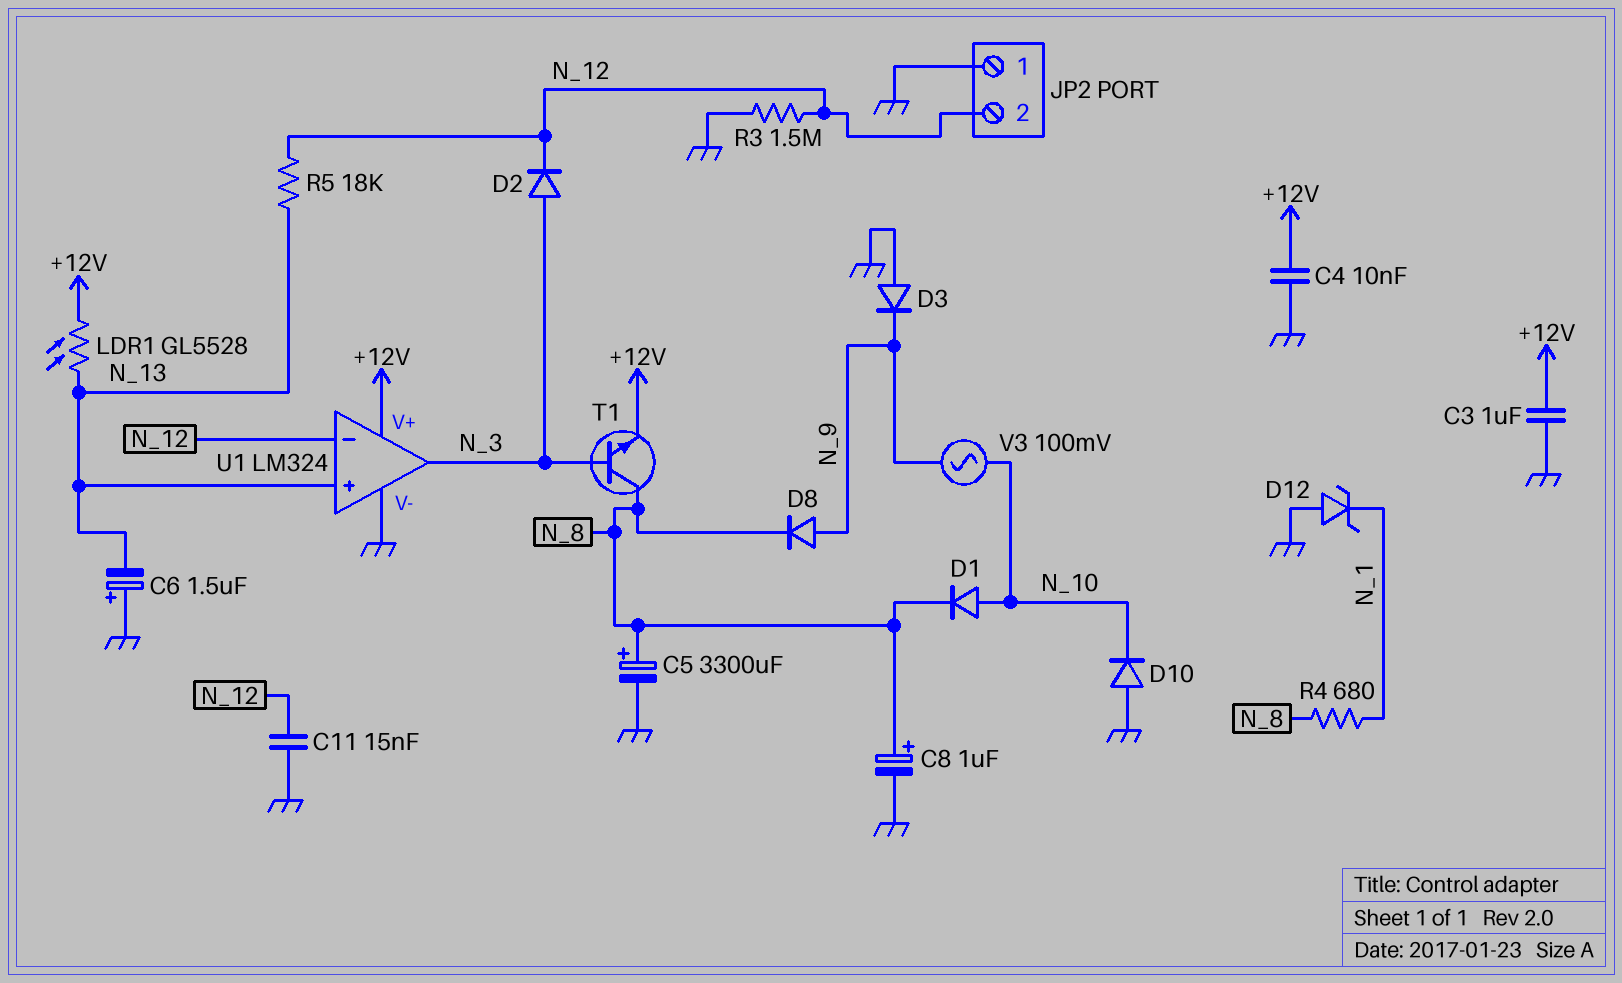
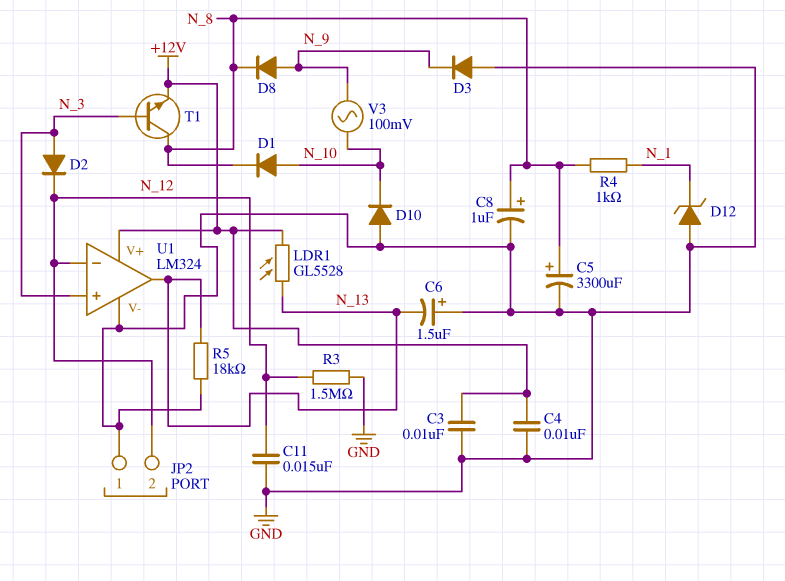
C3: 1uF (+12V, GND) -> 10nF (+12V, GND)
R4: 680 (N_1, N_8) -> 1k (N_1, N_8)
R5: 18k (N_12, N_13) -> 18k (GND, N_13)
U1 pin in+: N_13 -> N_3
U1 pin out: N_3 -> N_13

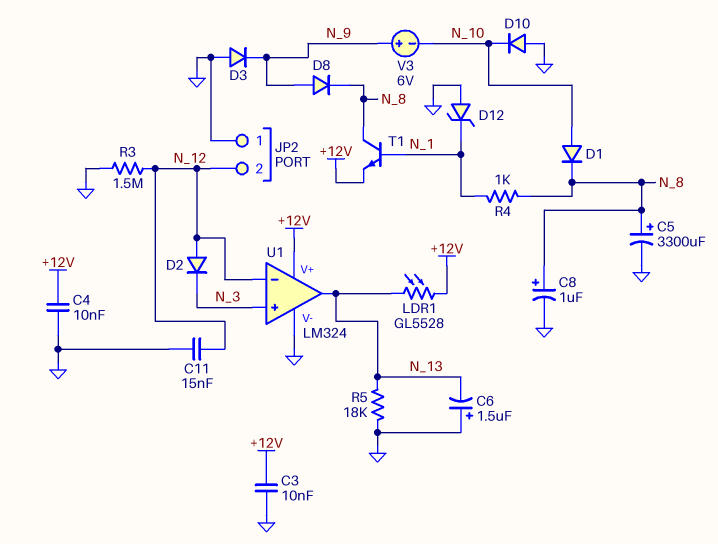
D2: diode (A N_3, K N_12) -> diode (A N_12, K N_3)
T1: NPN (B N_3, C N_8, E +12V) -> NPN (B N_1, C N_8, E +12V)
V3: AC 100mV (N_9, N_10) -> 6V (plus N_9, minus N_10)

